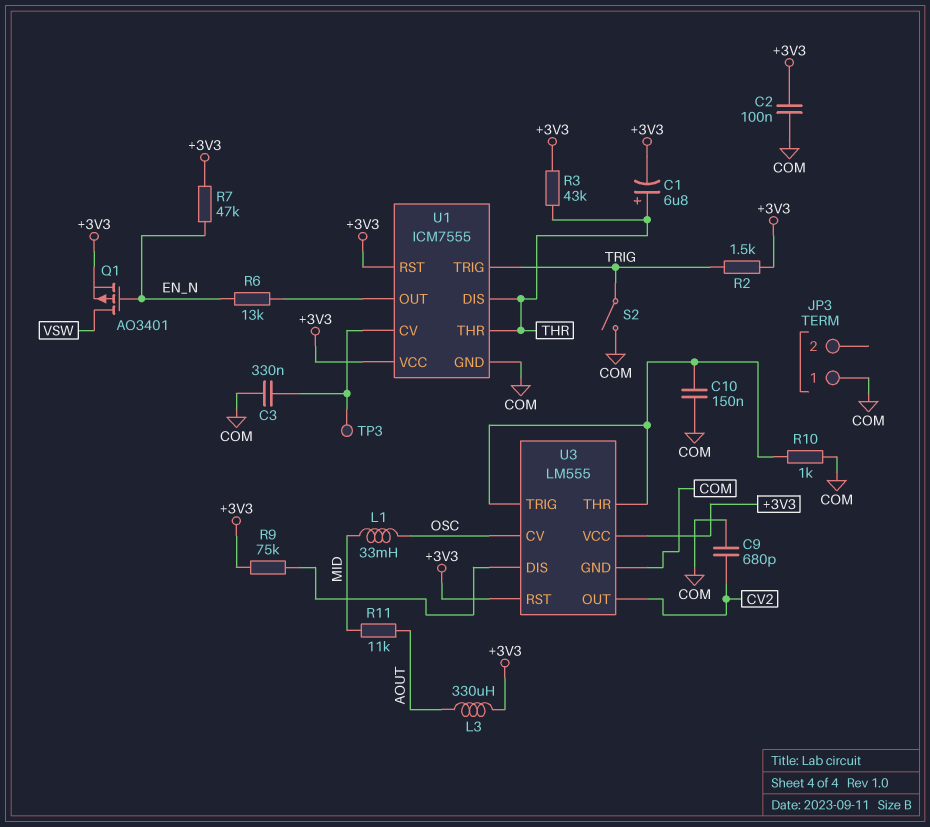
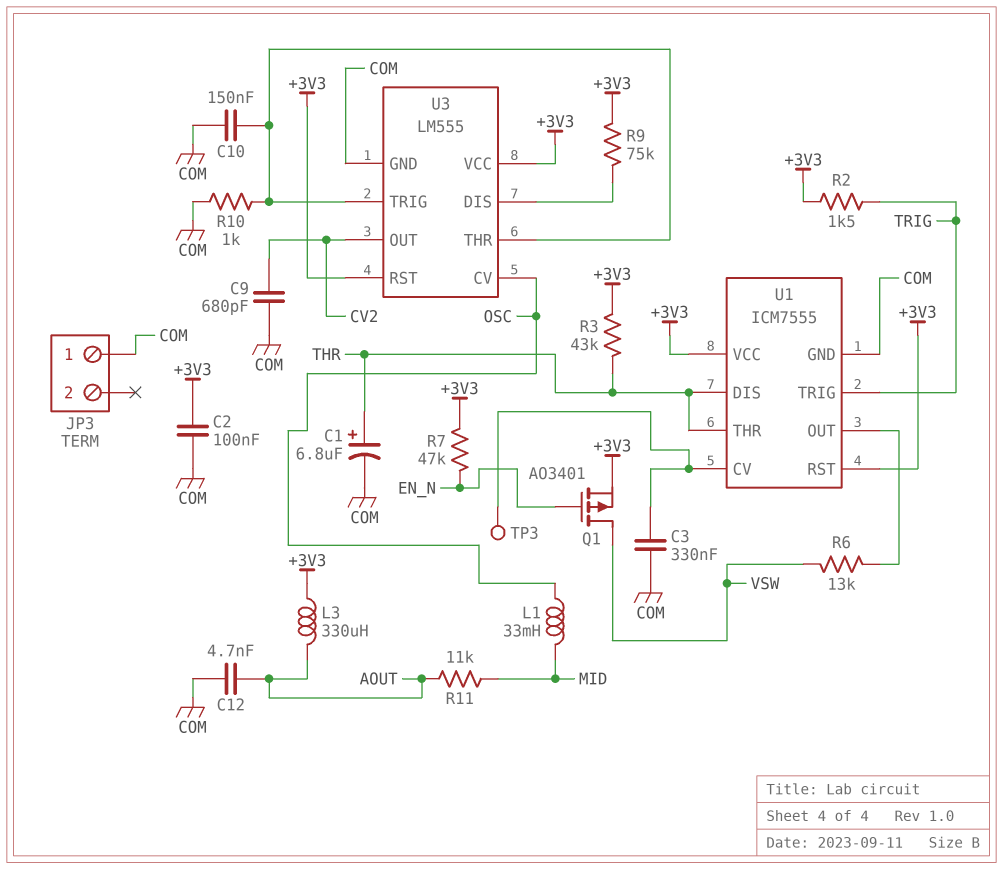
C1: 6.8uF (plus THR, minus +3V3) -> 6.8uF (plus THR, minus COM)
C12: none -> 4.7nF (AOUT, COM)
R6: 13k (EN_N, U1/OUT) -> 13k (U1/OUT, VSW)
S2: switch (COM, TRIG) -> none

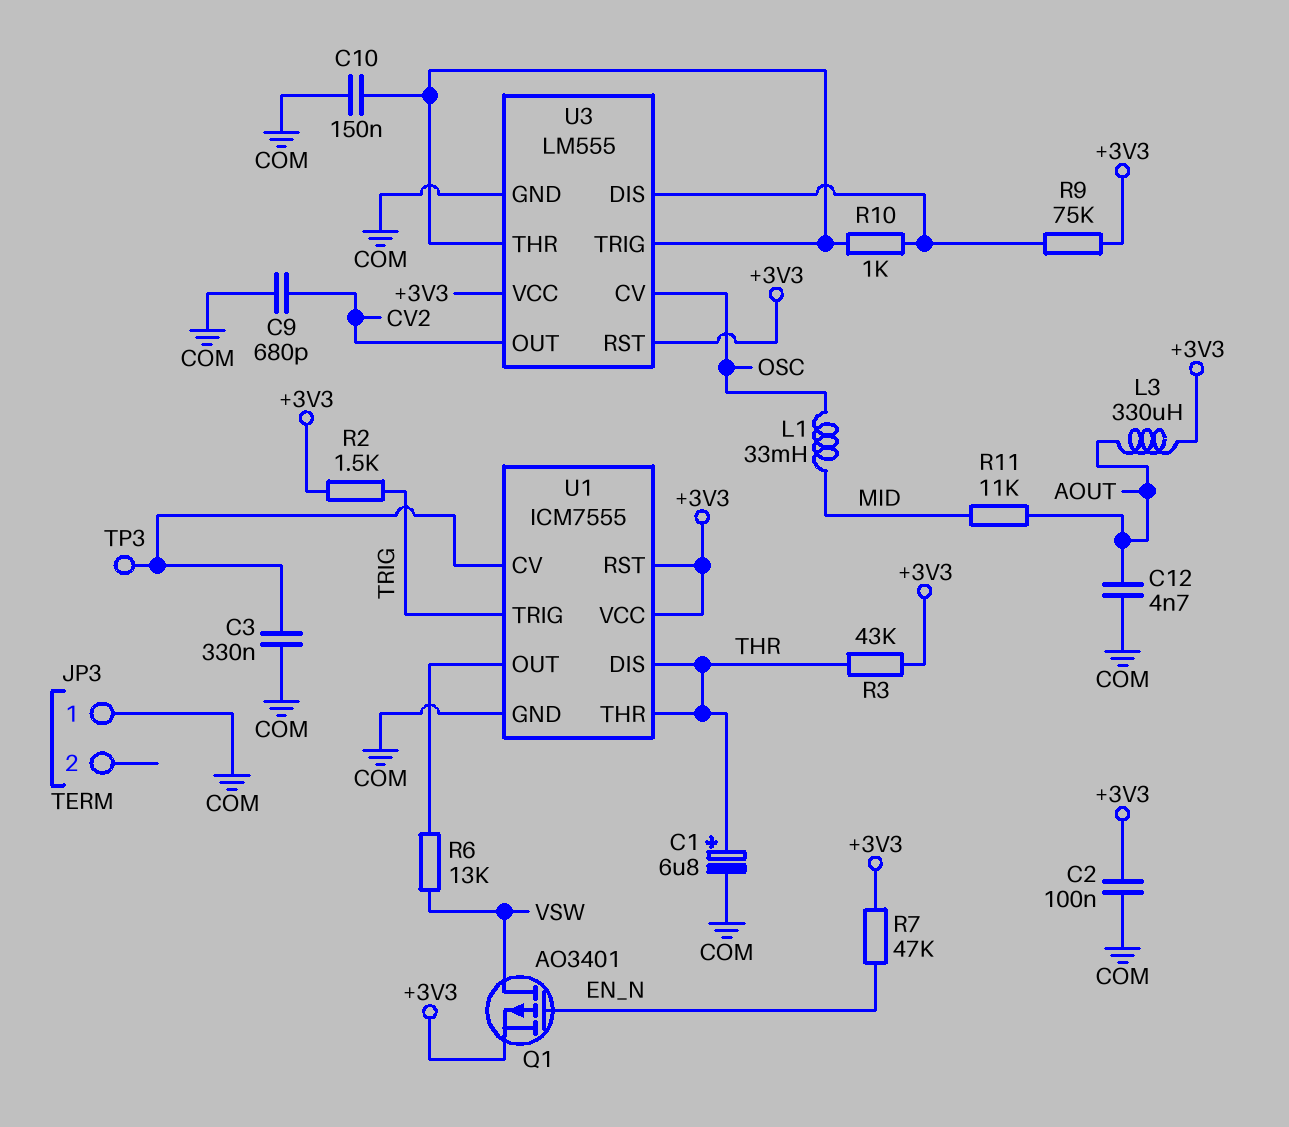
R10: 1k (COM, U3/THR) -> 1k (U3/DIS, U3/THR)

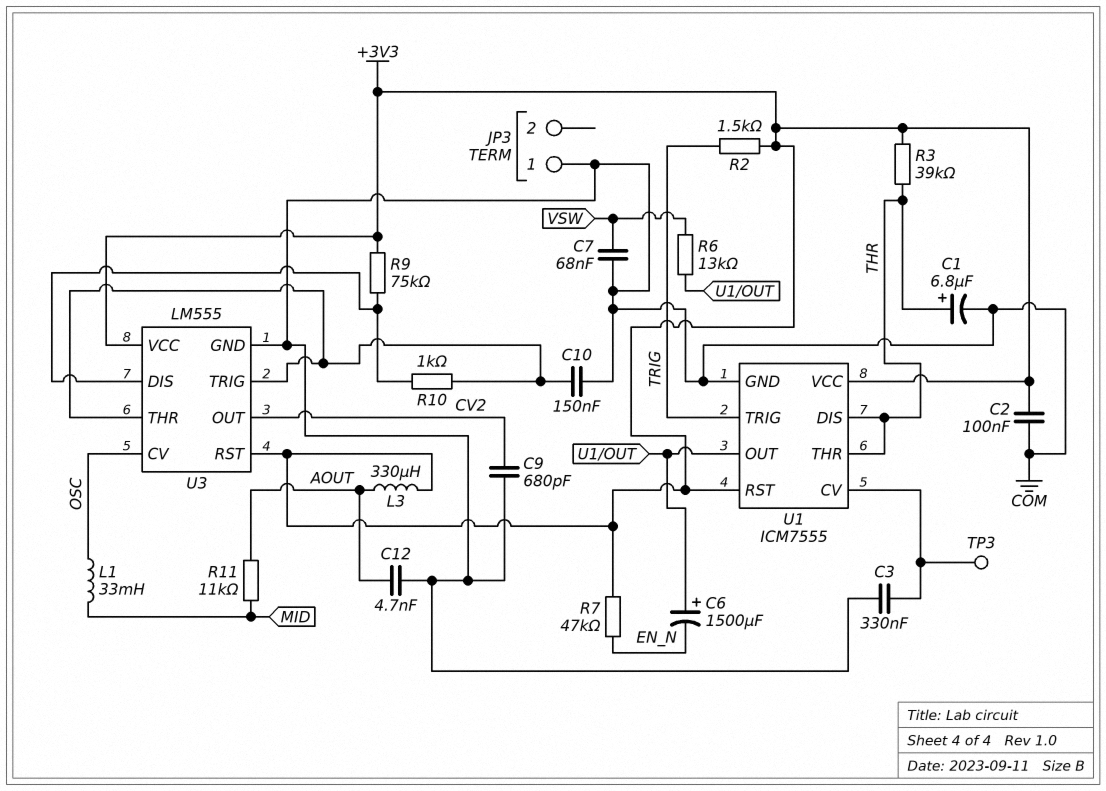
C6: none -> 1500uF (plus U1/OUT, minus EN_N)
C7: none -> 68nF (COM, VSW)
Q1: PMOS AO3401 (G EN_N, D VSW, S +3V3) -> none
R3: 43k (+3V3, THR) -> 39k (+3V3, THR)

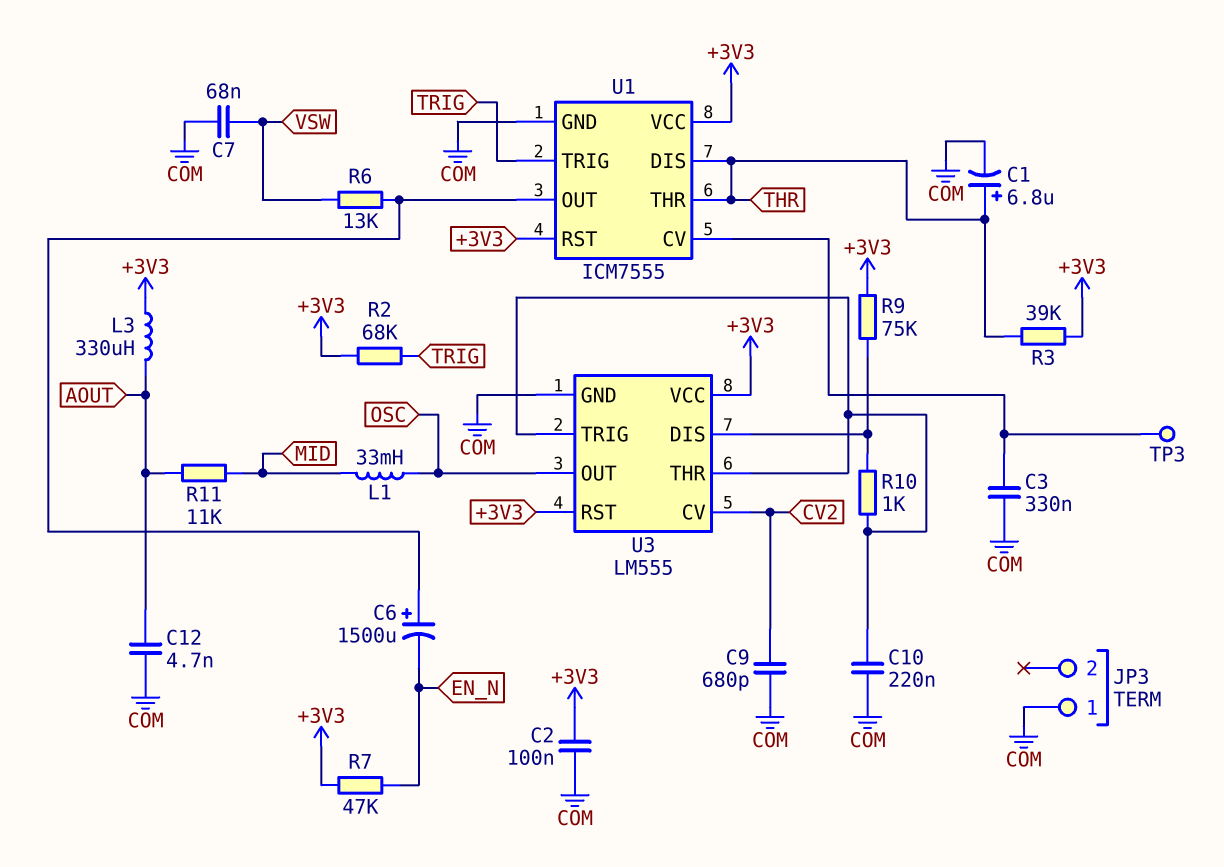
C10: 150nF (COM, U3/THR) -> 220nF (COM, U3/THR)
R2: 1.5k (+3V3, TRIG) -> 68k (+3V3, TRIG)
U3 pin CV: OSC -> CV2
U3 pin OUT: CV2 -> OSC

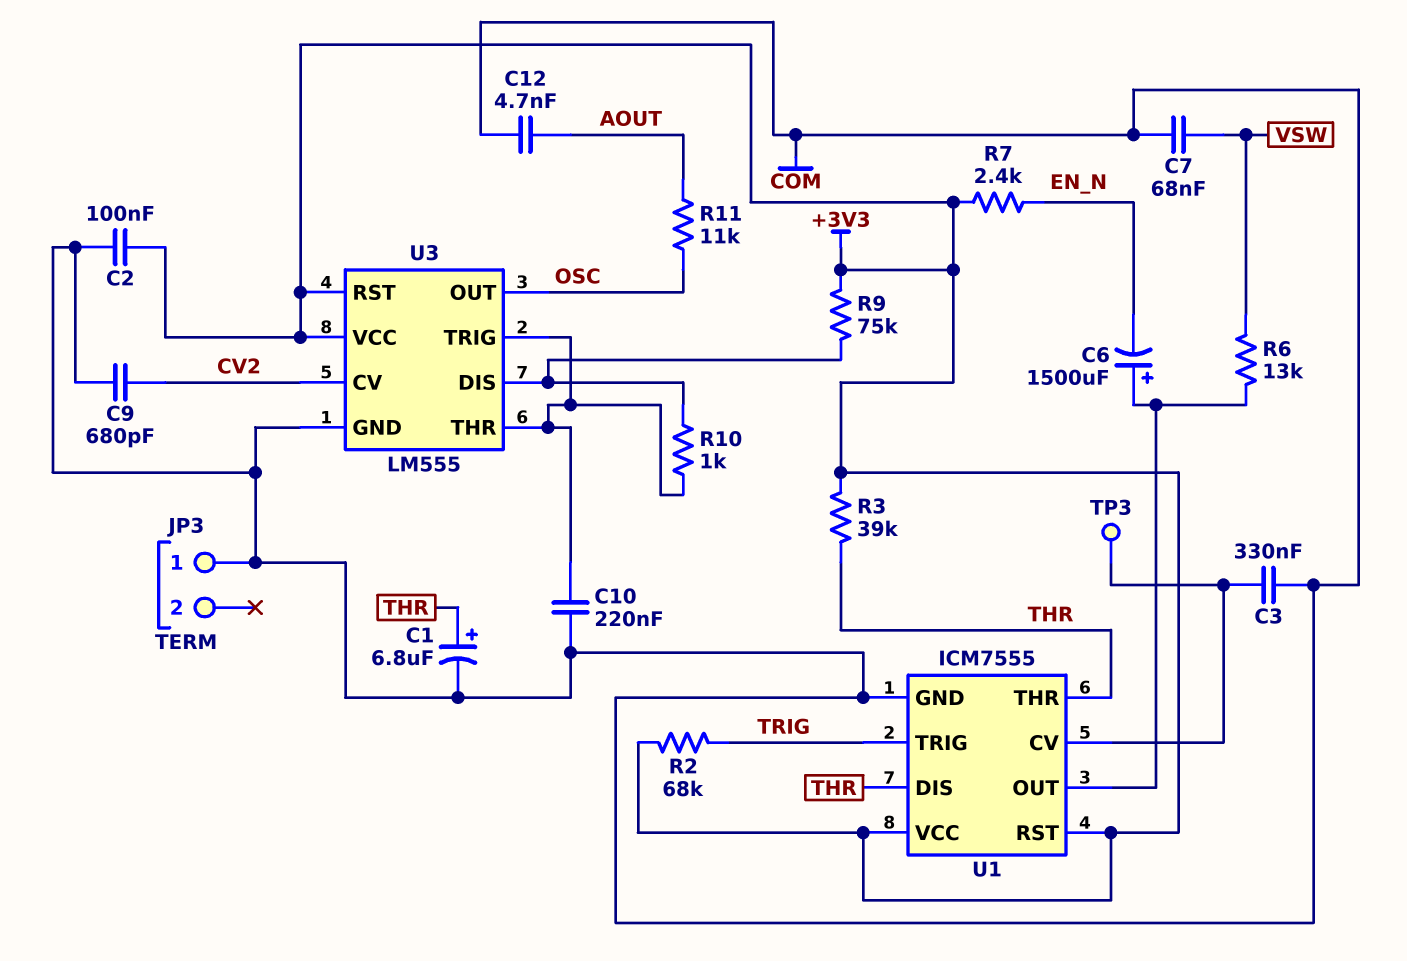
L1: 33mH (MID, OSC) -> none
L3: 330uH (+3V3, AOUT) -> none
R7: 47k (+3V3, EN_N) -> 2.4k (+3V3, EN_N)
R11: 11k (AOUT, MID) -> 11k (AOUT, OSC)

